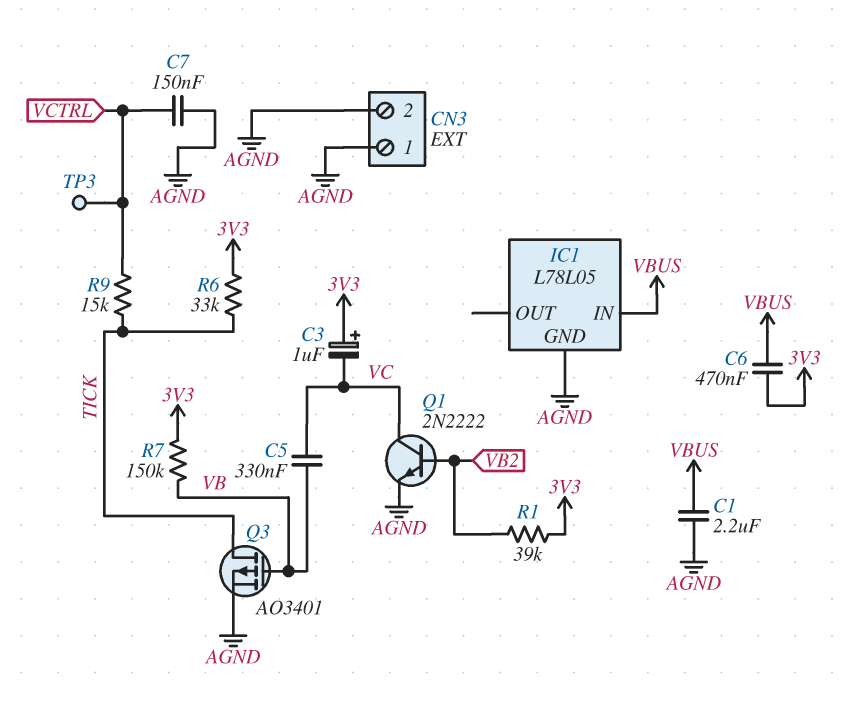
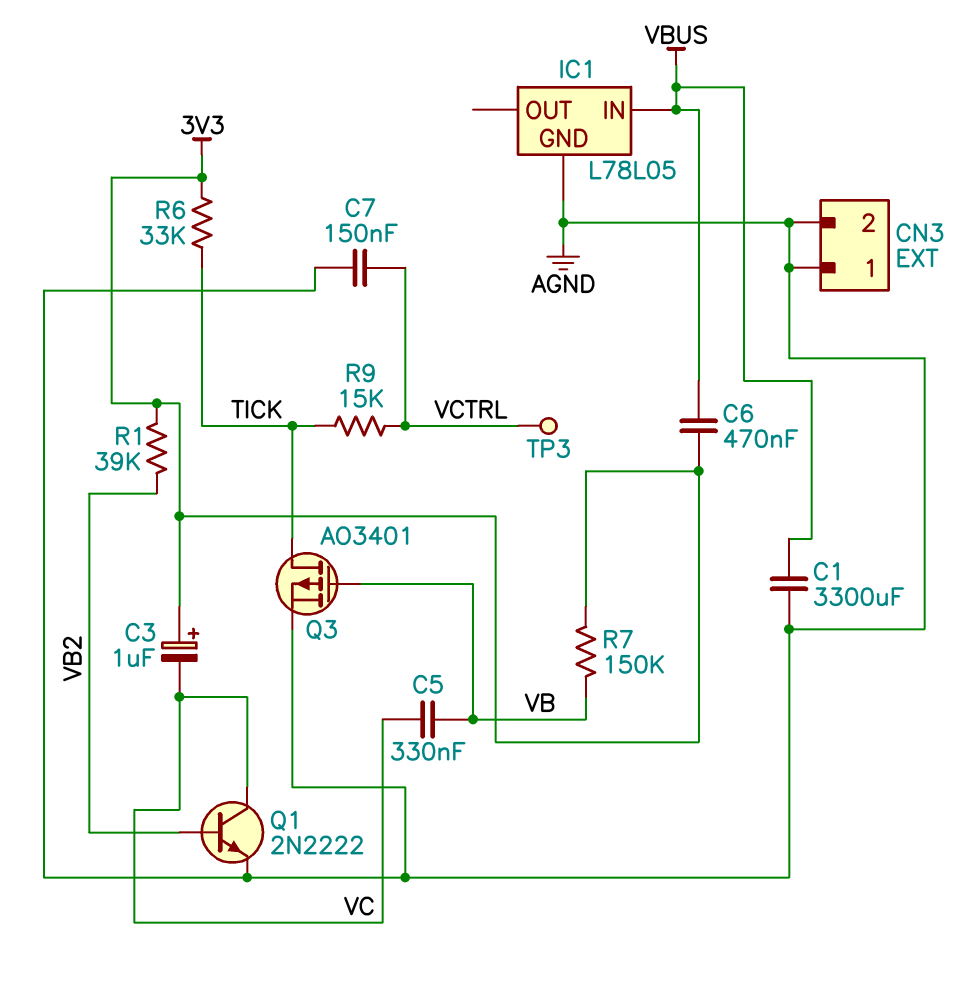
C1: 2.2uF (AGND, VBUS) -> 3300uF (AGND, VBUS)

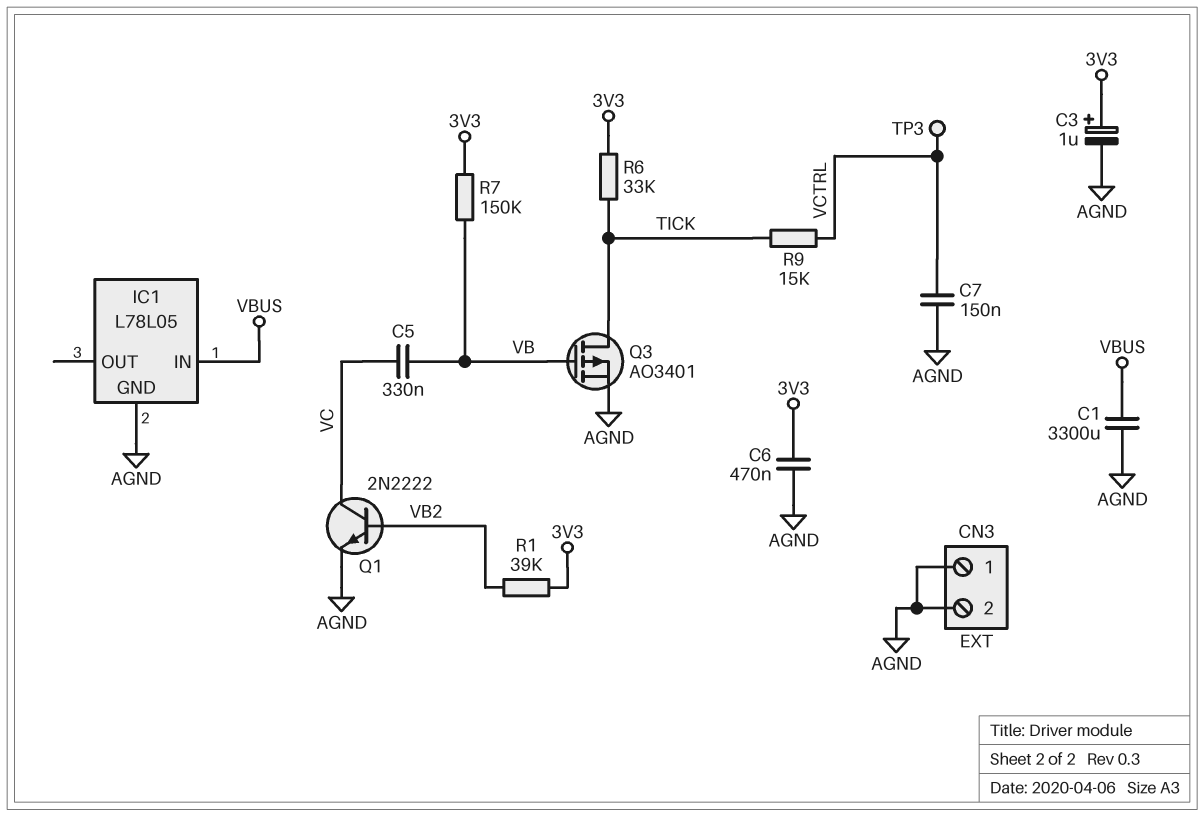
C3: 1uF (plus 3V3, minus VC) -> 1uF (plus 3V3, minus AGND)
C6: 470nF (3V3, VBUS) -> 470nF (3V3, AGND)

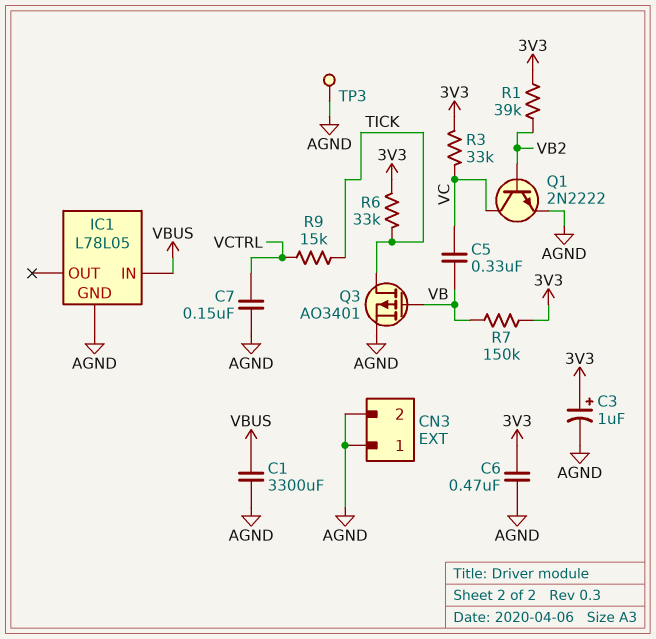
R3: none -> 33k (3V3, VC)
TP3: test point (VCTRL) -> test point (AGND)

